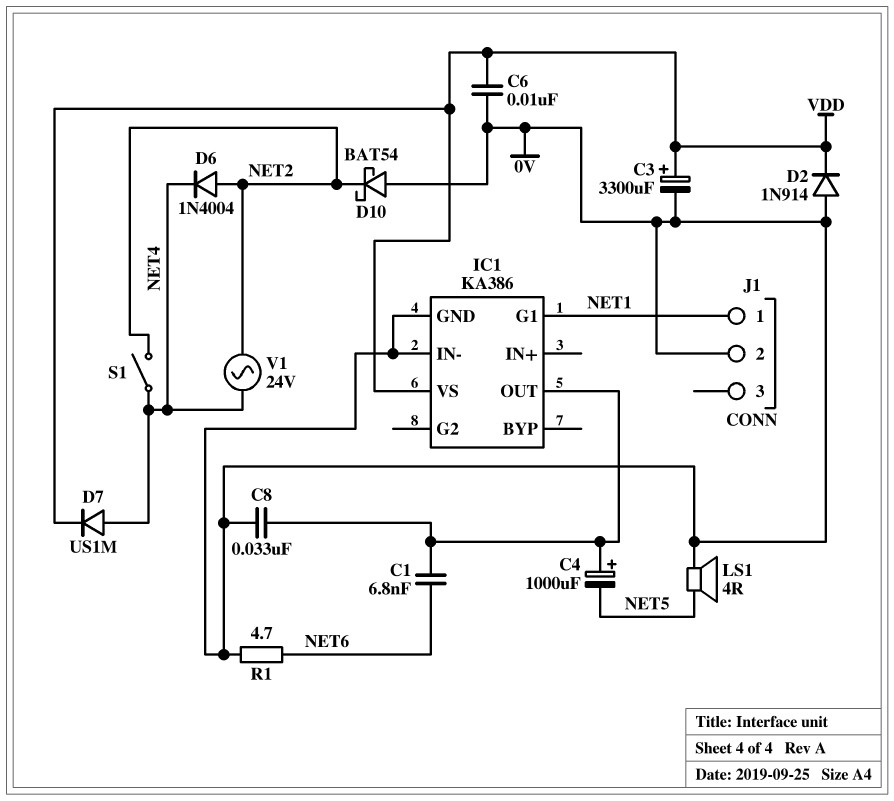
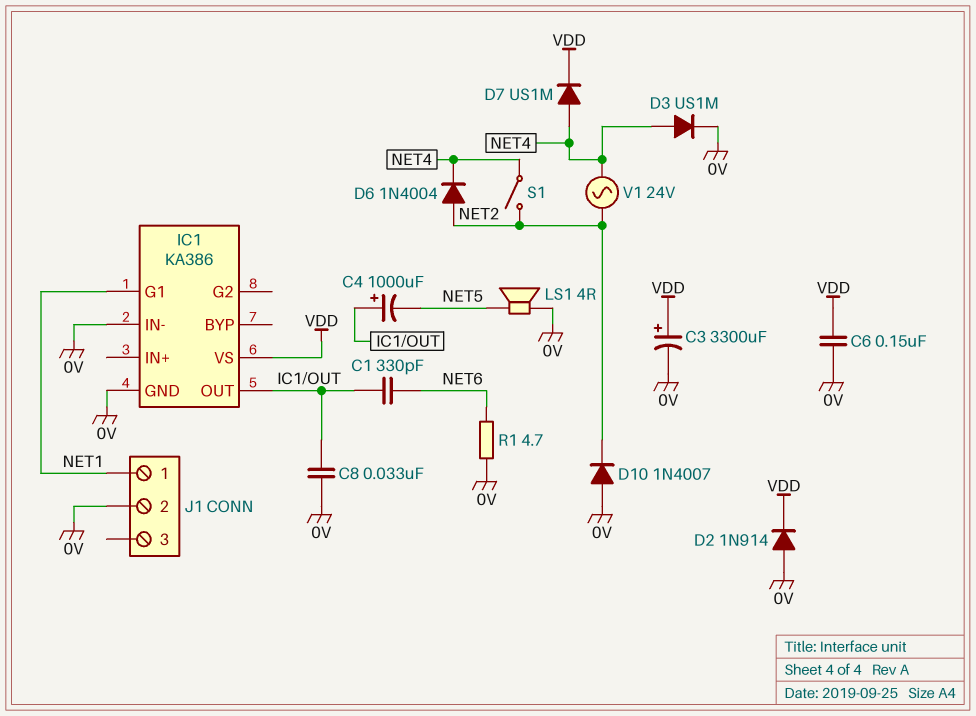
C1: 6.8nF (IC1/OUT, NET6) -> 330pF (IC1/OUT, NET6)
C6: 10nF (0V, VDD) -> 150nF (0V, VDD)
D3: none -> diode US1M (A NET4, K 0V)
D10: schottky BAT54 (A 0V, K NET2) -> diode 1N4007 (A 0V, K NET2)

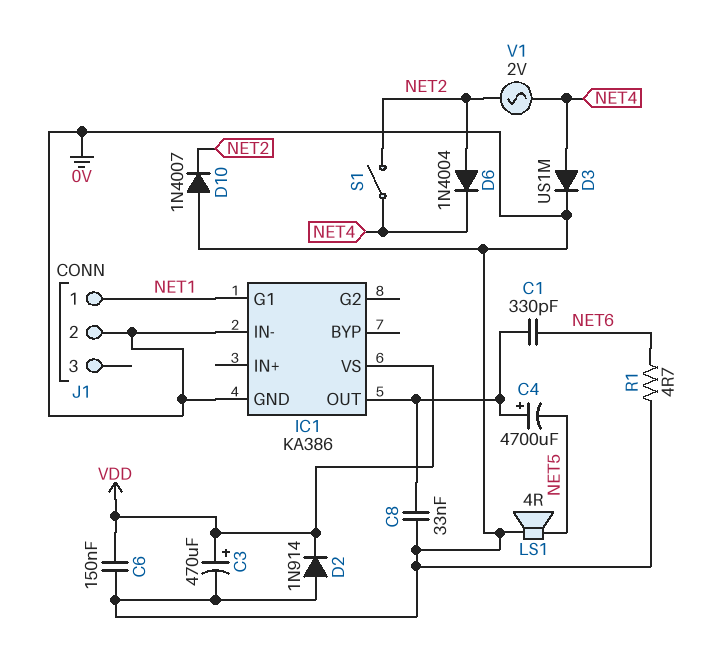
C3: 3300uF (plus VDD, minus 0V) -> 470uF (plus VDD, minus 0V)
C4: 1000uF (plus IC1/OUT, minus NET5) -> 4700uF (plus IC1/OUT, minus NET5)
D7: diode US1M (A NET4, K VDD) -> none
V1: AC 24V (NET2, NET4) -> AC 2V (NET2, NET4)

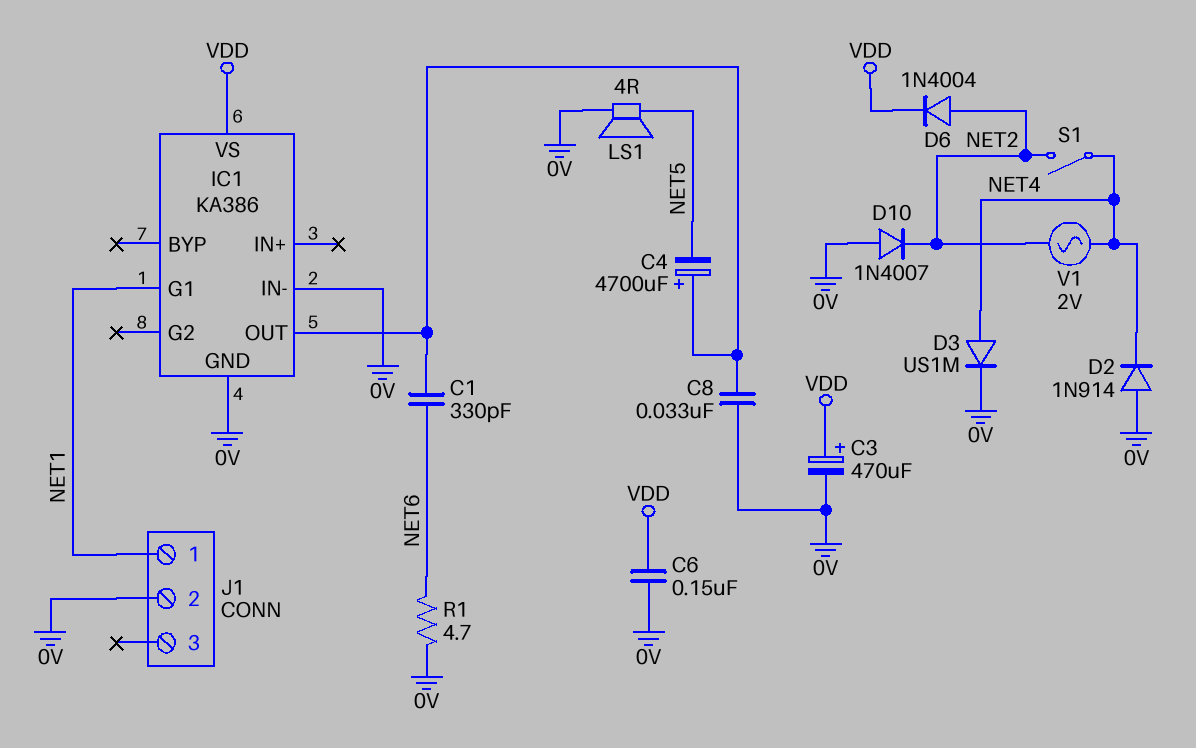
D2: diode 1N914 (A 0V, K VDD) -> diode 1N914 (A 0V, K NET4)
D6: diode 1N4004 (A NET2, K NET4) -> diode 1N4004 (A NET2, K VDD)

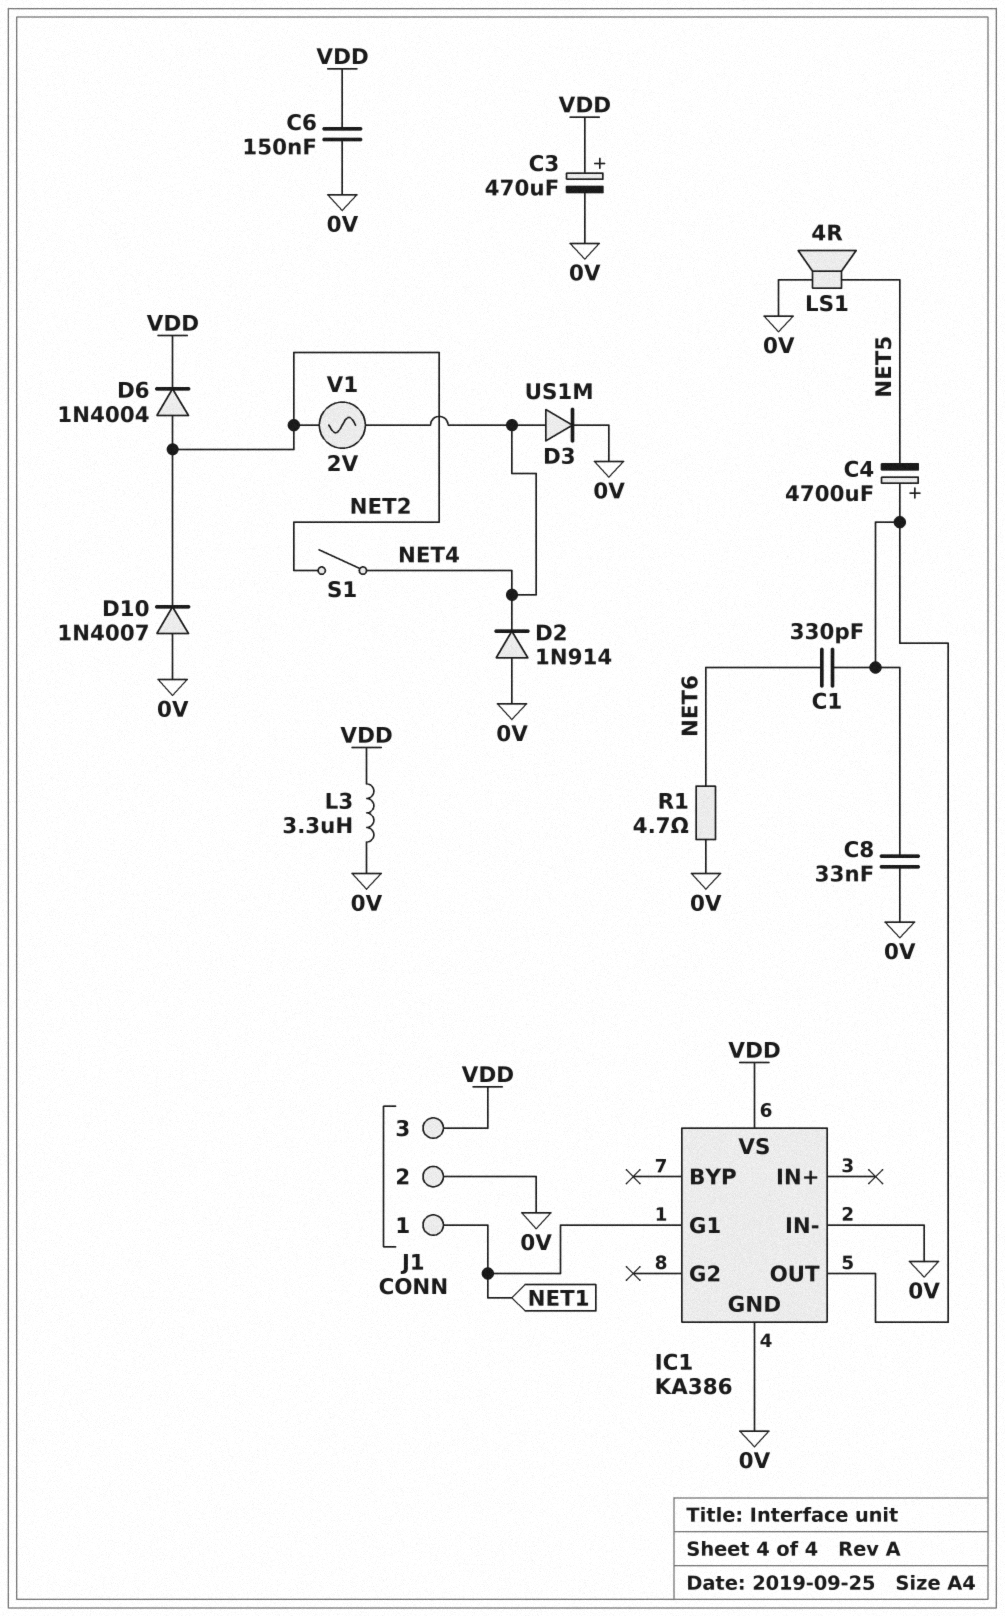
J1 pin 3: none -> VDD
L3: none -> 3.3uH (0V, VDD)

